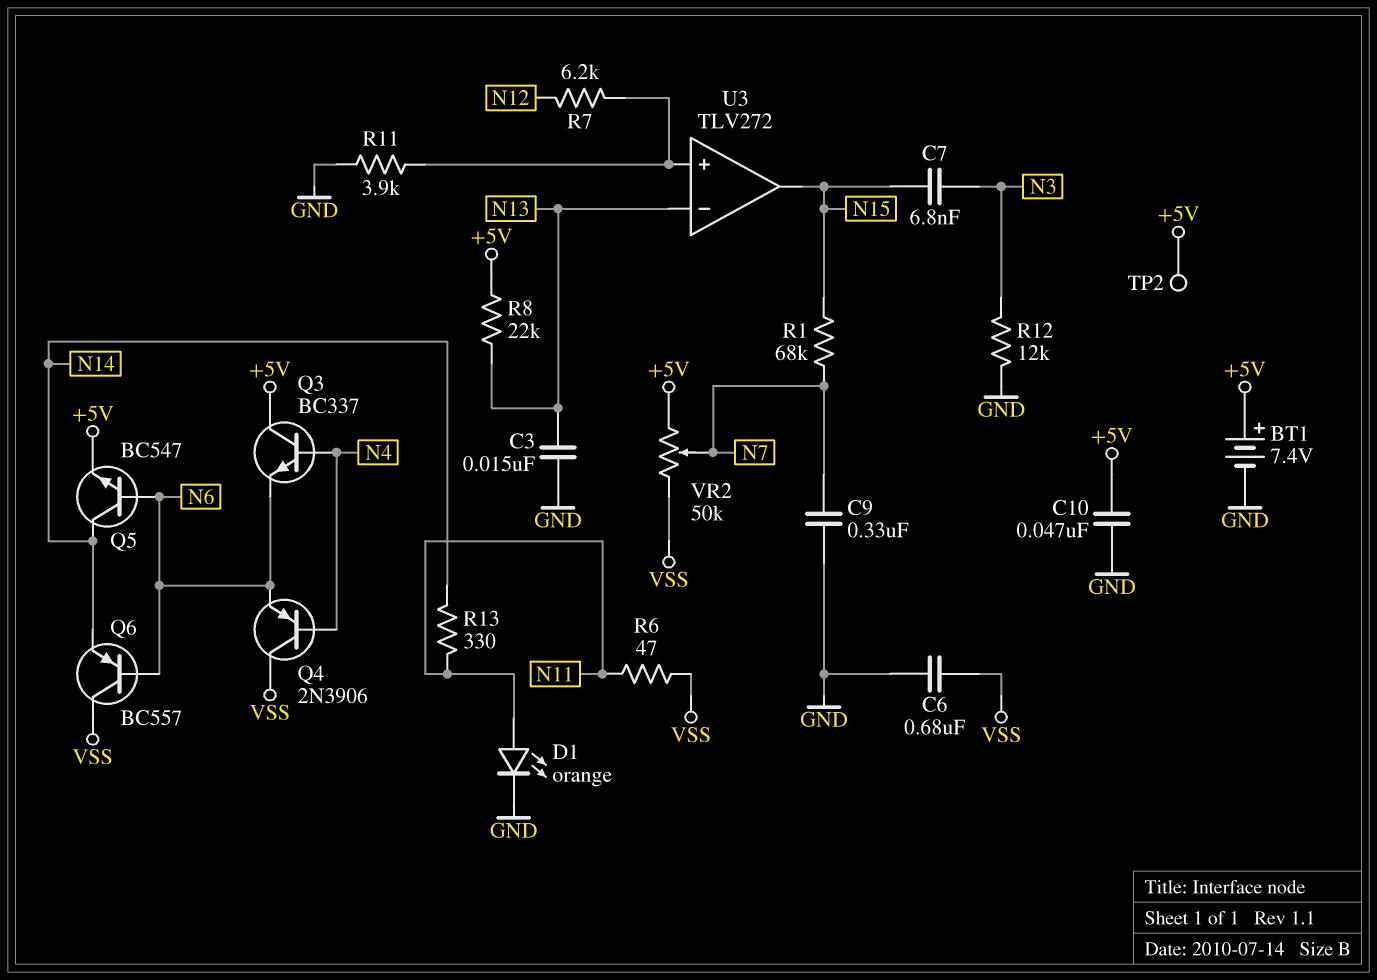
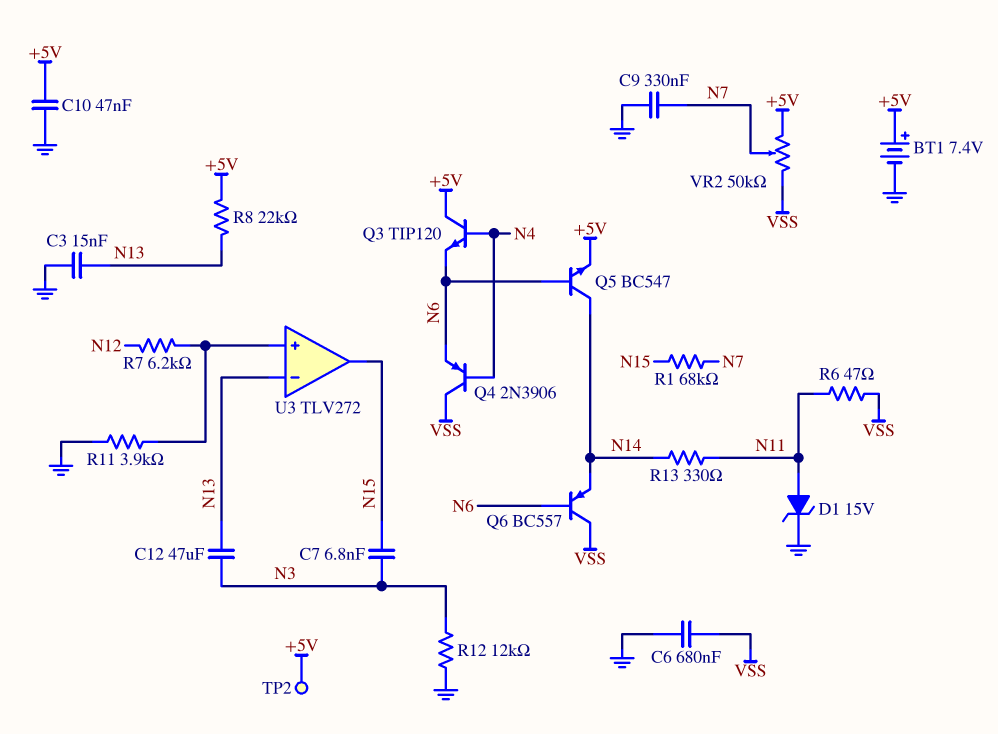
C12: none -> 47uF (N3, N13)
D1: LED orange (A N11, K GND) -> zener 15V (A N11, K GND)
Q3: NPN BC337 (B N4, C +5V, E N6) -> NPN TIP120 (B N4, C +5V, E N6)

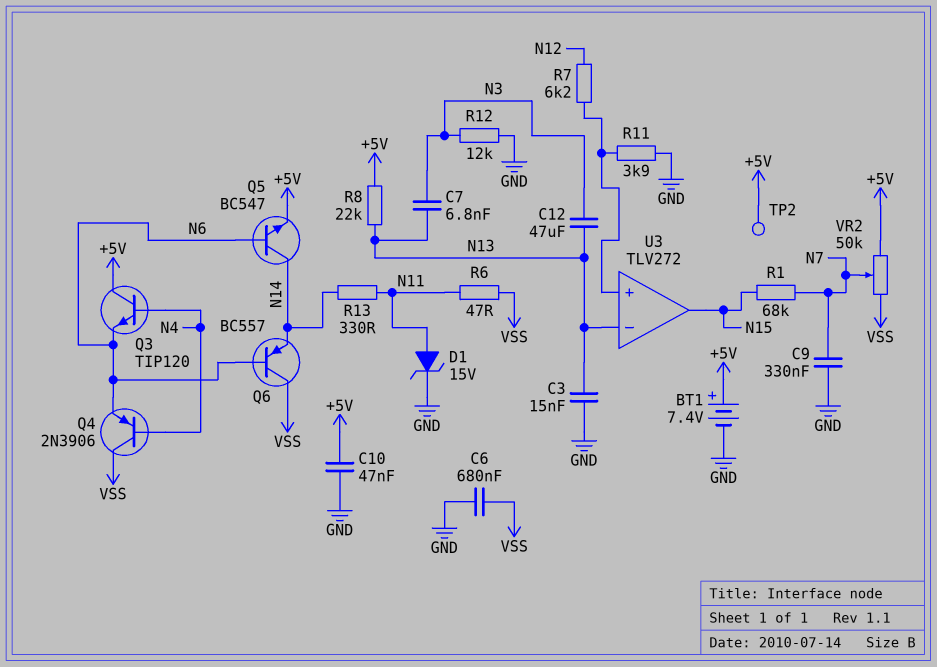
C7: 6.8nF (N3, N15) -> 6.8nF (N3, N13)

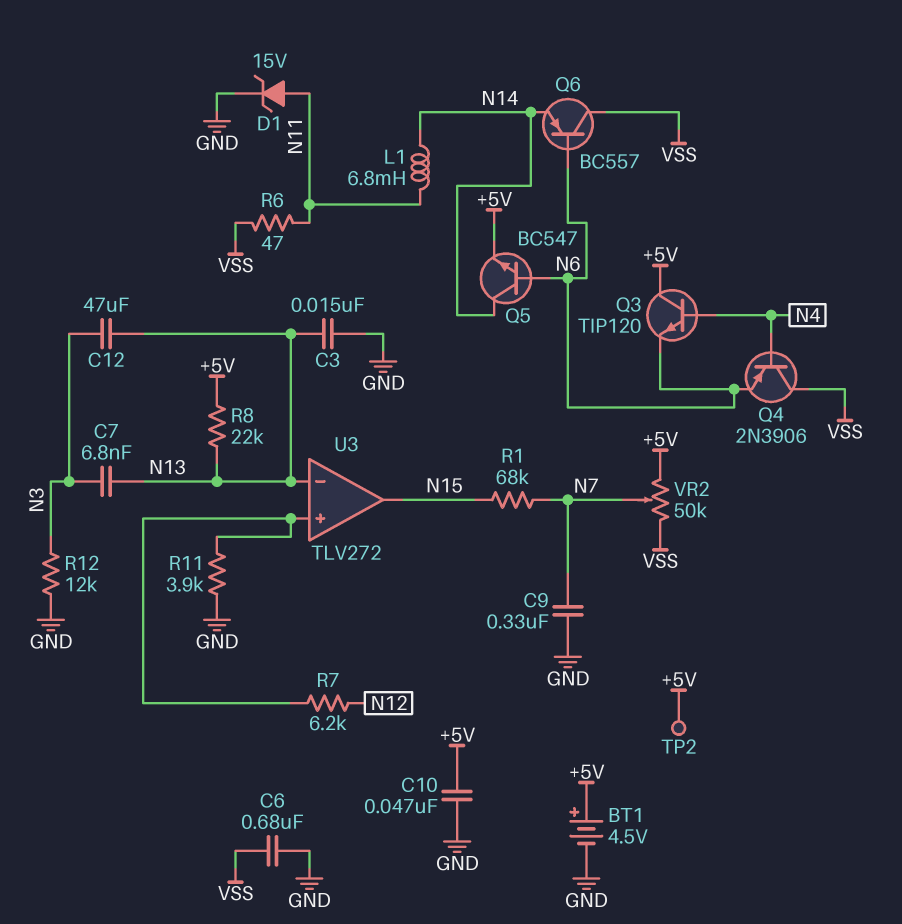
BT1: 7.4V (plus +5V, minus GND) -> 4.5V (plus +5V, minus GND)
L1: none -> 6.8mH (N11, N14)
R13: 330 (N11, N14) -> none

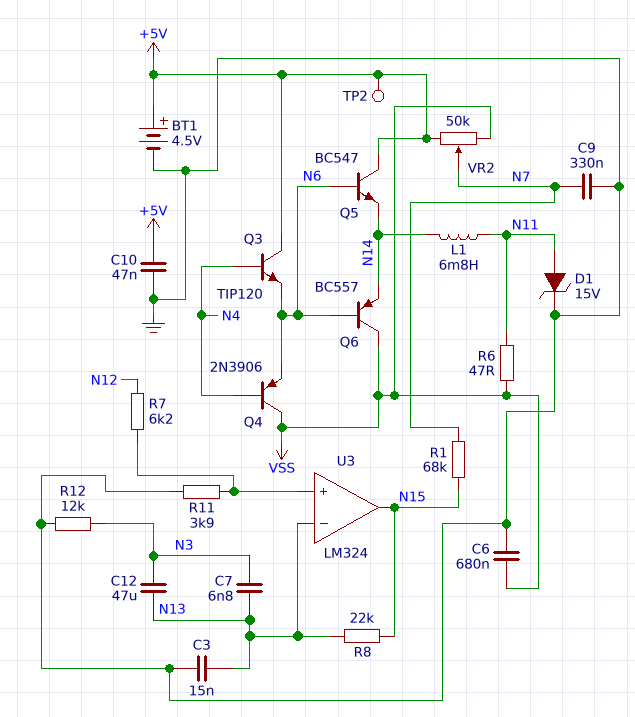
Q5: NPN BC547 (B N6, C N14, E +5V) -> NPN BC547 (B N6, C +5V, E N14)
R8: 22k (+5V, N13) -> 22k (N13, N15)
U3: TLV272 -> LM324

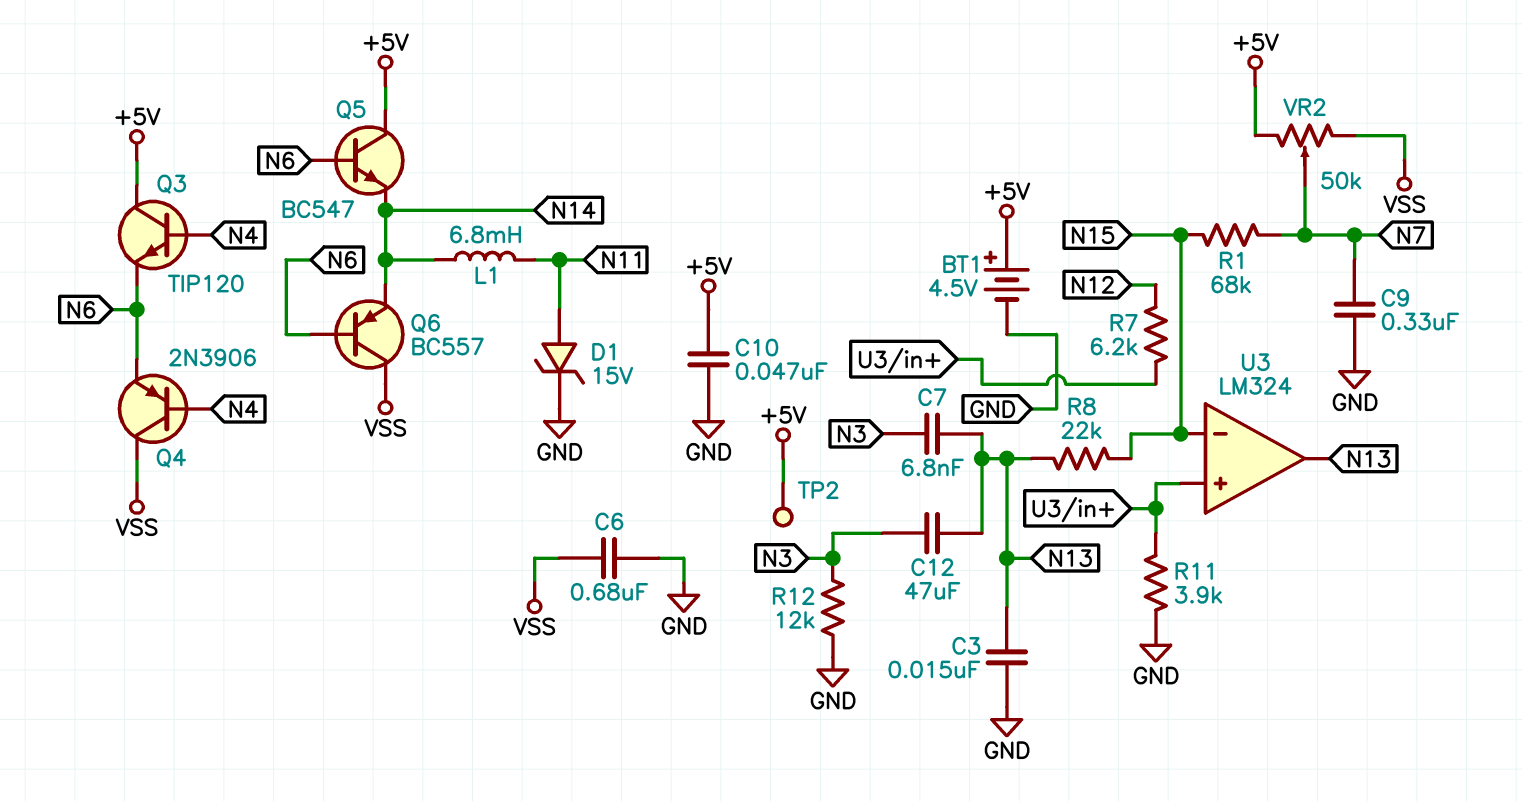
R6: 47 (N11, VSS) -> none
U3 pin in-: N13 -> N15
U3 pin out: N15 -> N13

